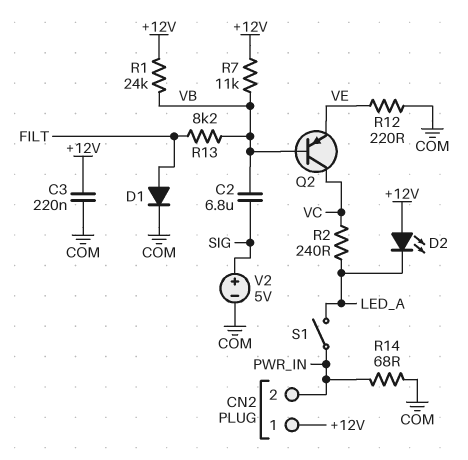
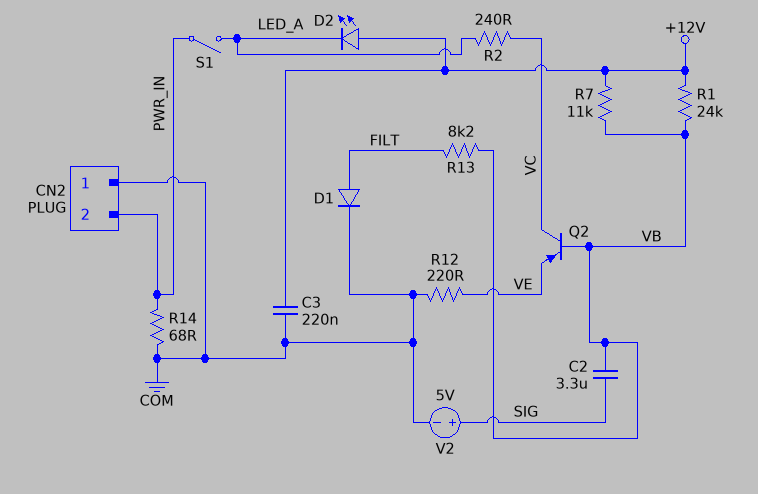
C2: 6.8uF (SIG, VB) -> 3.3uF (SIG, VB)
CN2 pin 1: +12V -> COM

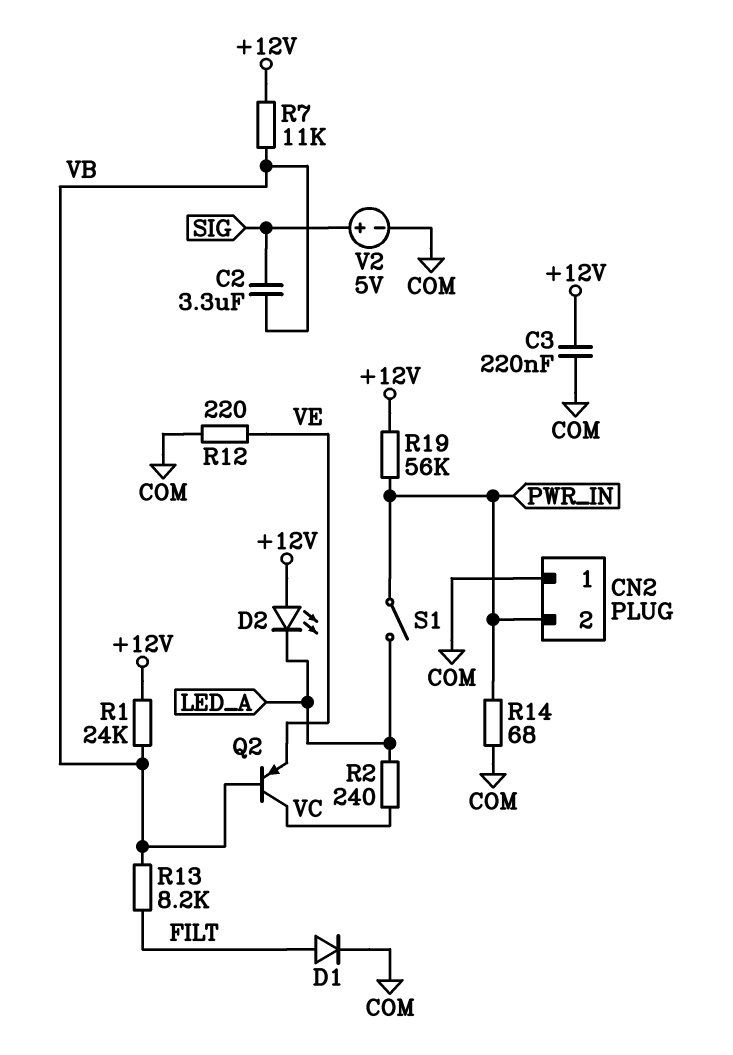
R19: none -> 56k (+12V, PWR_IN)

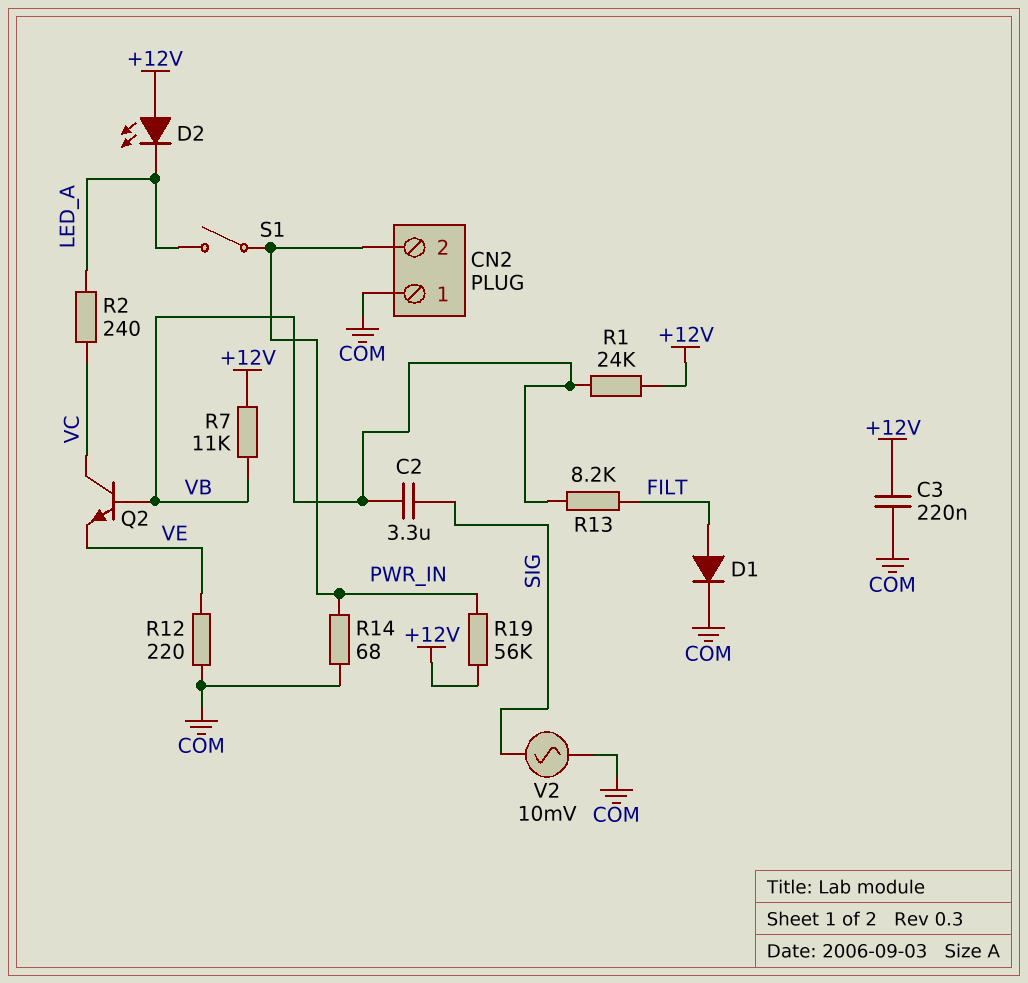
Q2: PNP (B VB, C VC, E VE) -> NPN (B VB, C VC, E VE)
V2: 5V (plus SIG, minus COM) -> AC 10mV (COM, SIG)

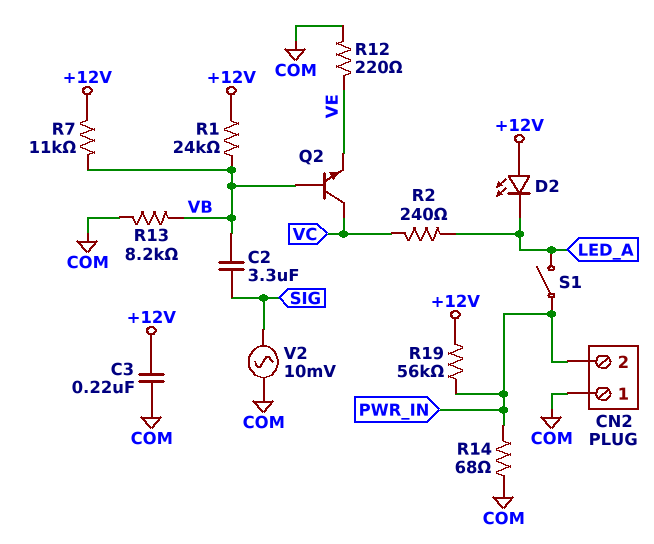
D1: diode (A FILT, K COM) -> none
R13: 8.2k (FILT, VB) -> 8.2k (COM, VB)

